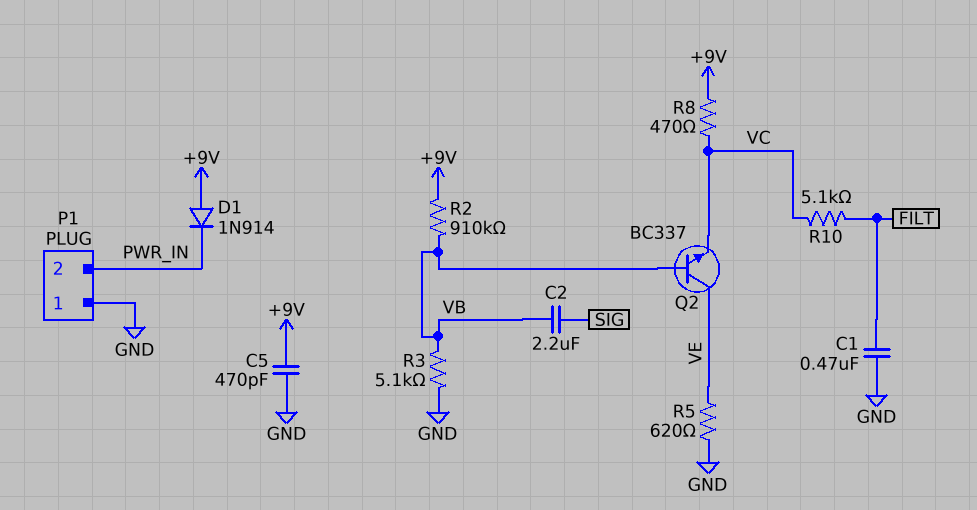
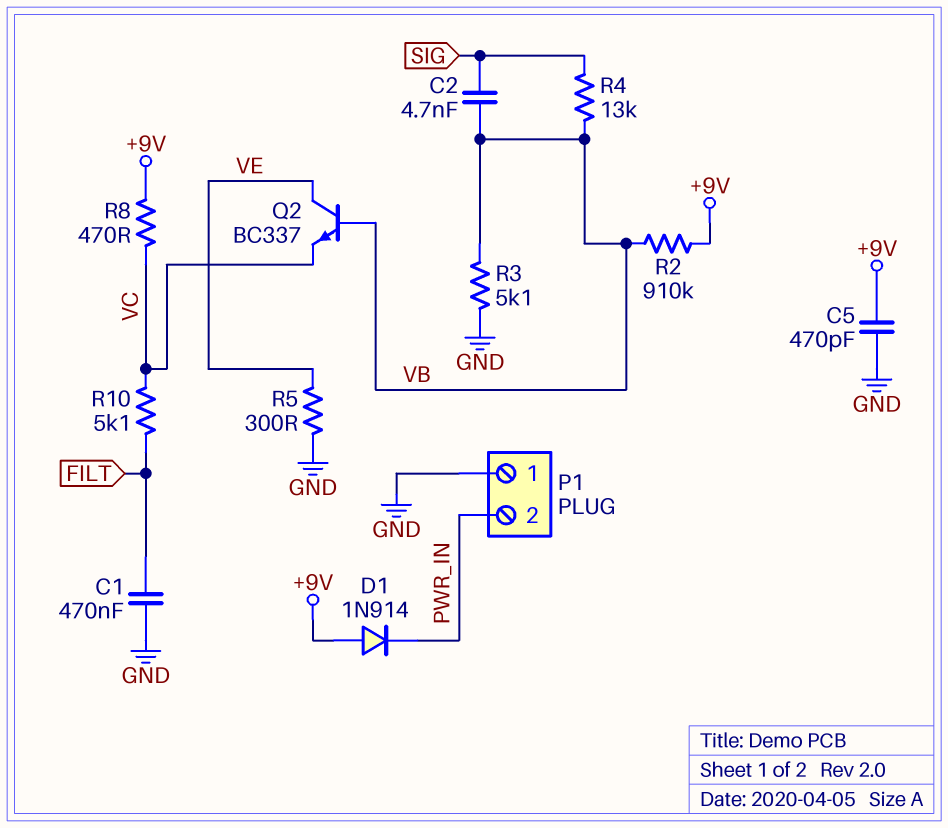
C2: 2.2uF (SIG, VB) -> 4.7nF (SIG, VB)
R4: none -> 13k (SIG, VB)
R5: 620 (GND, VE) -> 300 (GND, VE)

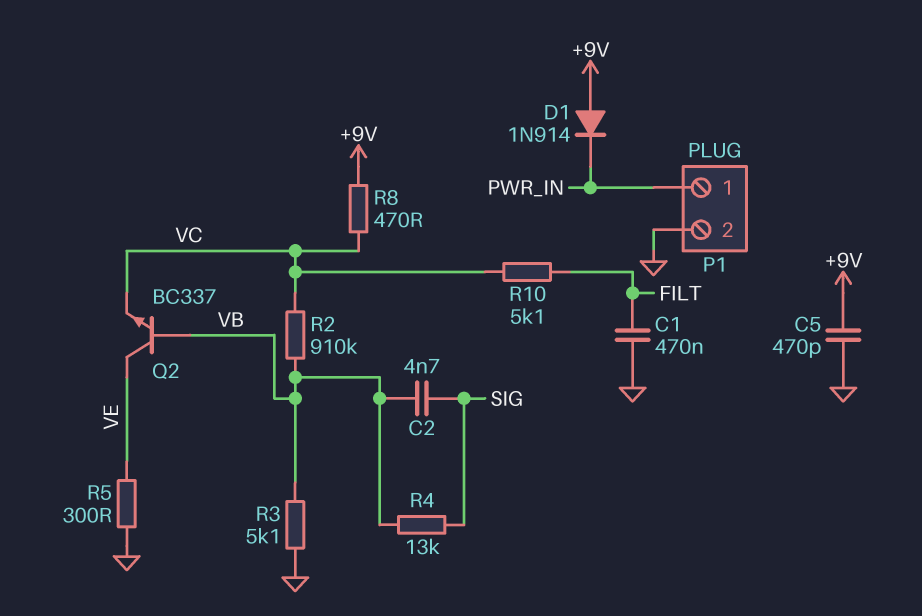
P1 pin 1: GND -> PWR_IN
P1 pin 2: PWR_IN -> GND
R2: 910k (+9V, VB) -> 910k (VB, VC)

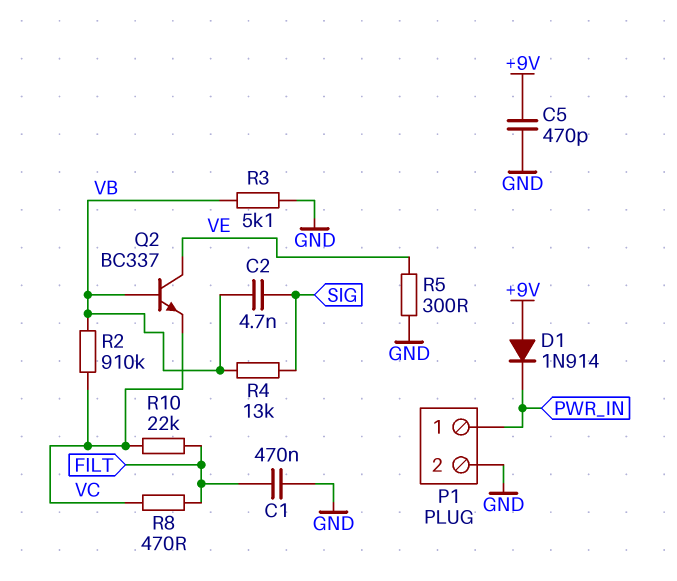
R8: 470 (+9V, VC) -> 470 (FILT, VC)
R10: 5.1k (FILT, VC) -> 22k (FILT, VC)

